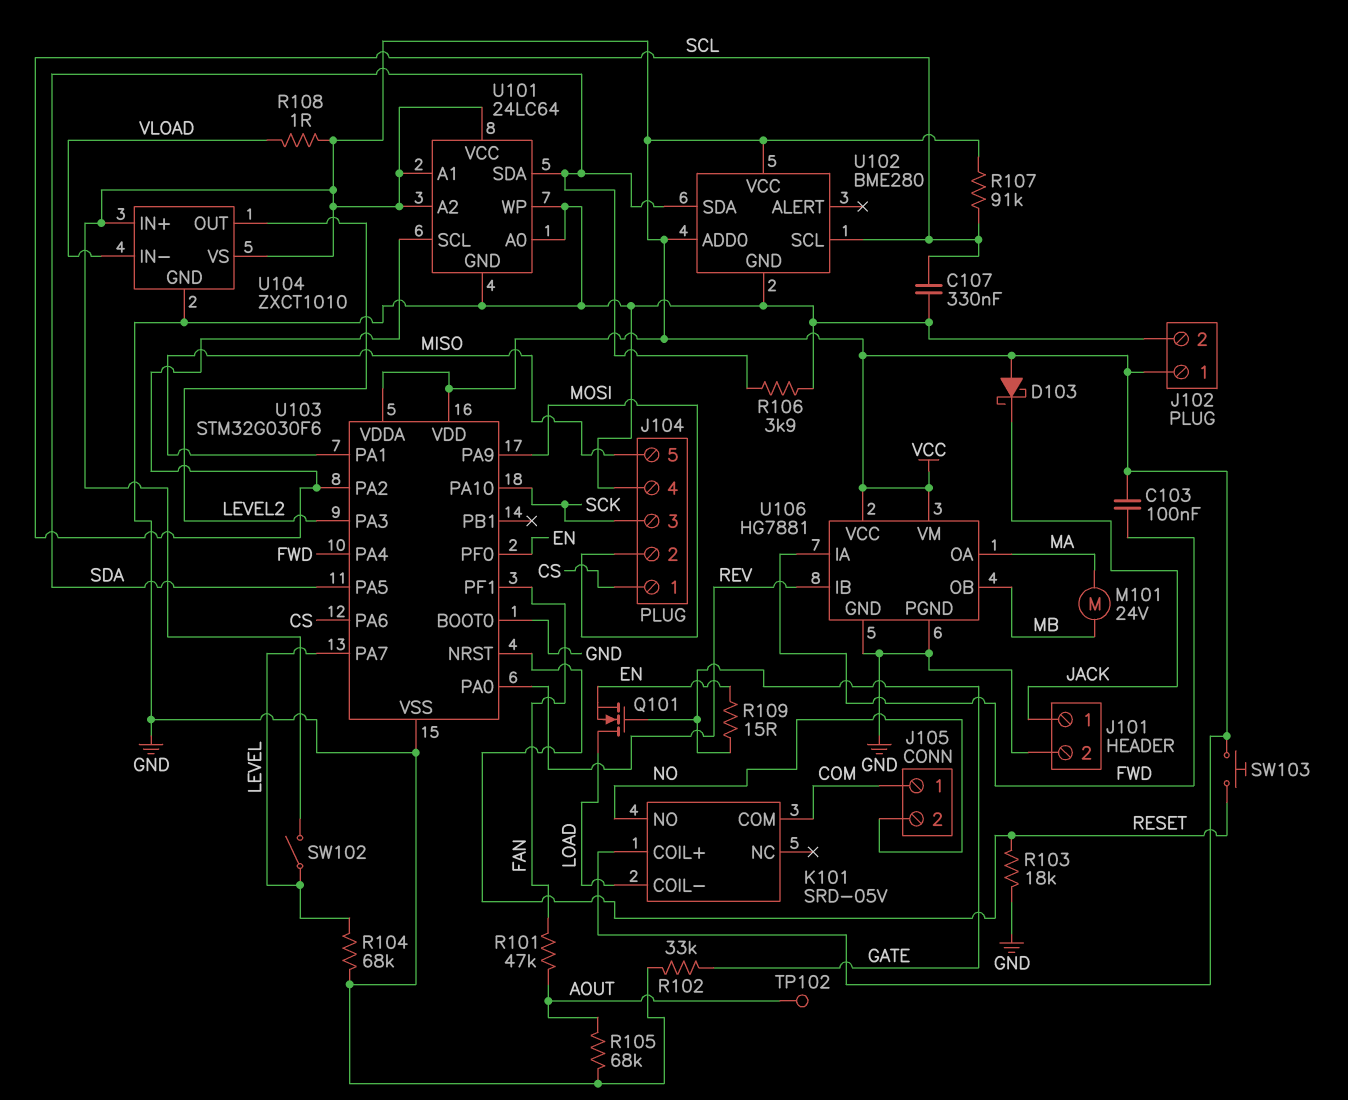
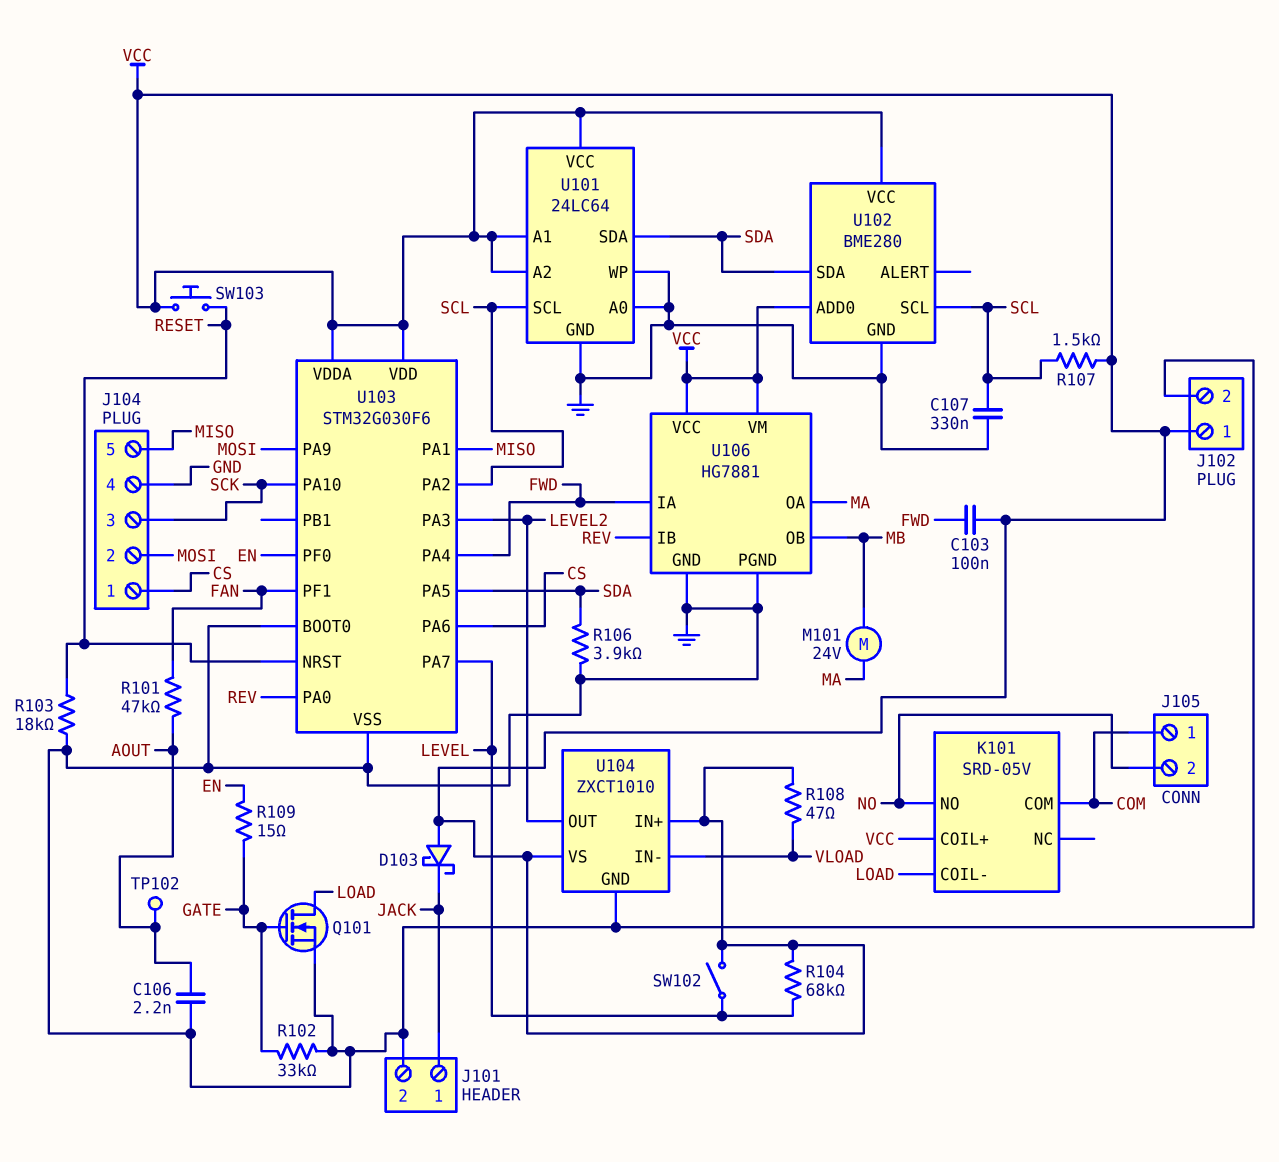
C106: none -> 2.2nF (AOUT, GND)
Q101: NMOS (G GATE, D LOAD, S EN) -> NMOS (G GATE, D LOAD, S GND)
R104: 68k (GND, LEVEL) -> 68k (LEVEL, VCC)
R105: 68k (AOUT, GND) -> none
R107: 91k (SCL, VCC) -> 1.5k (SCL, VCC)
R108: 1 (VCC, VLOAD) -> 47 (VCC, VLOAD)

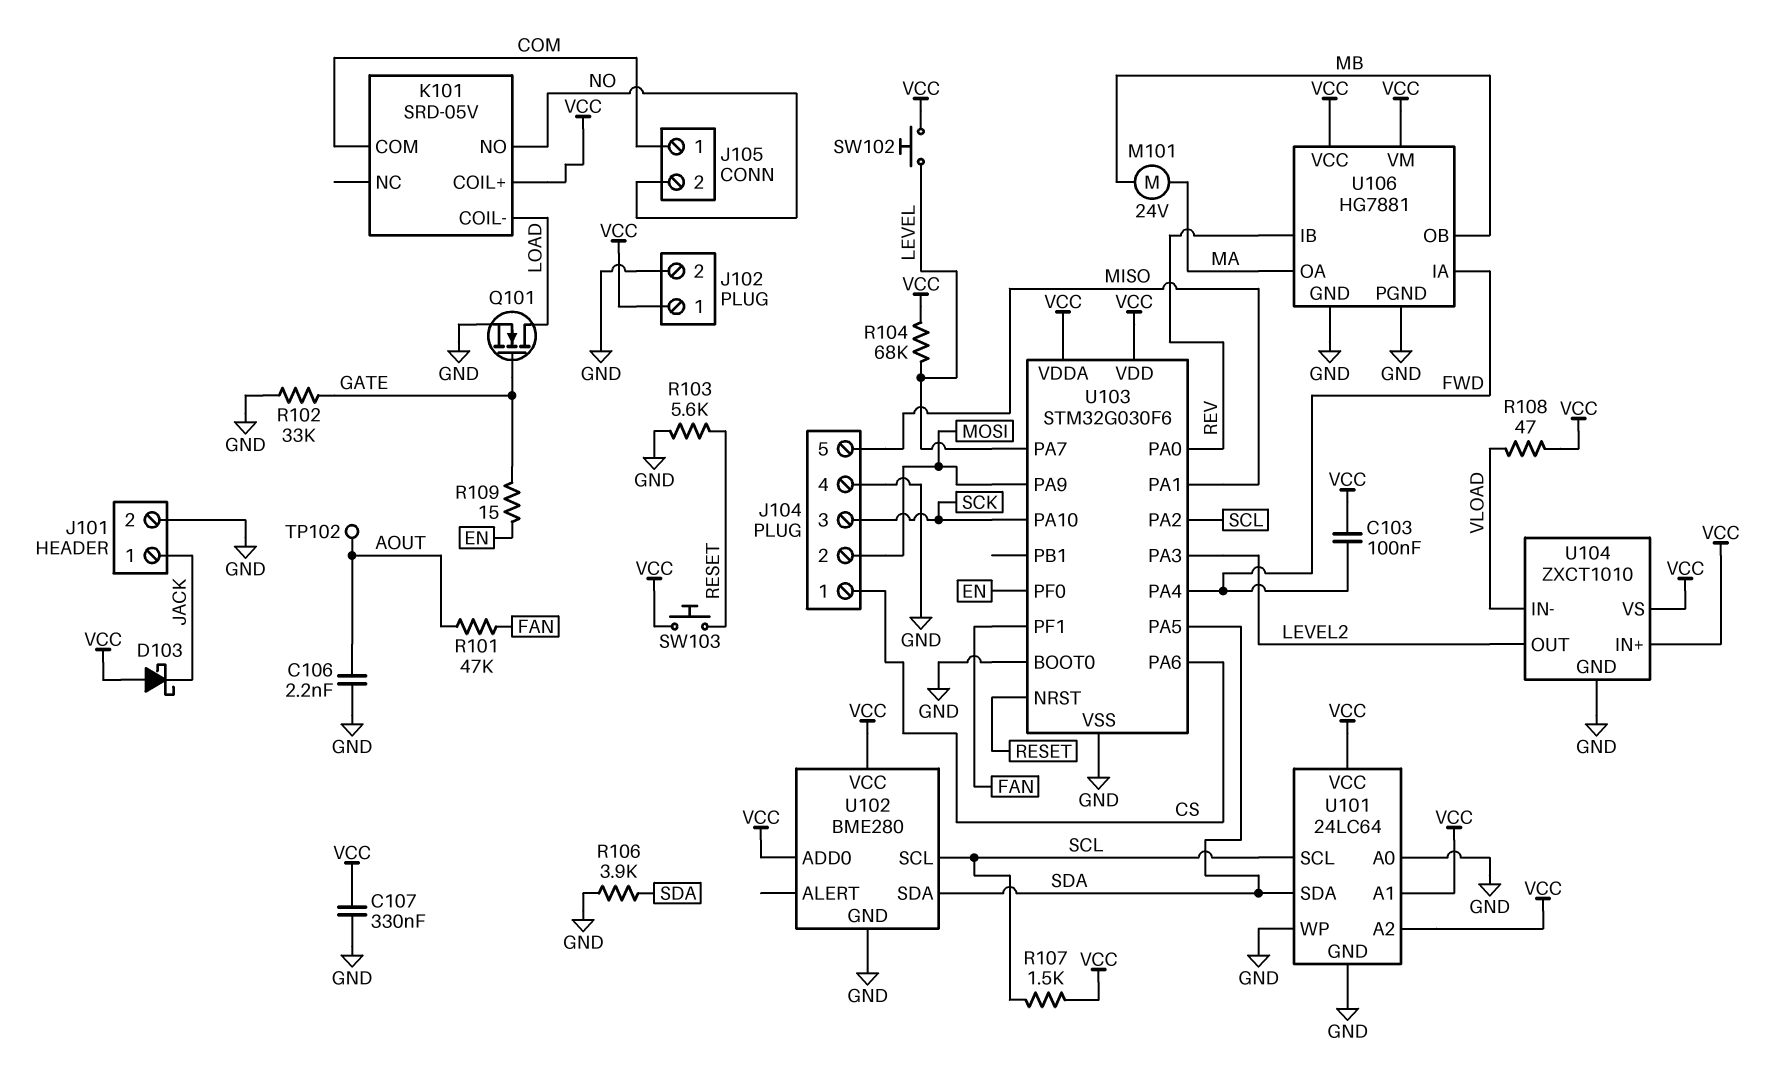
C107: 330nF (GND, SCL) -> 330nF (GND, VCC)
R103: 18k (GND, RESET) -> 5.6k (GND, RESET)
SW102: switch (LEVEL, VCC) -> button (LEVEL, VCC)

